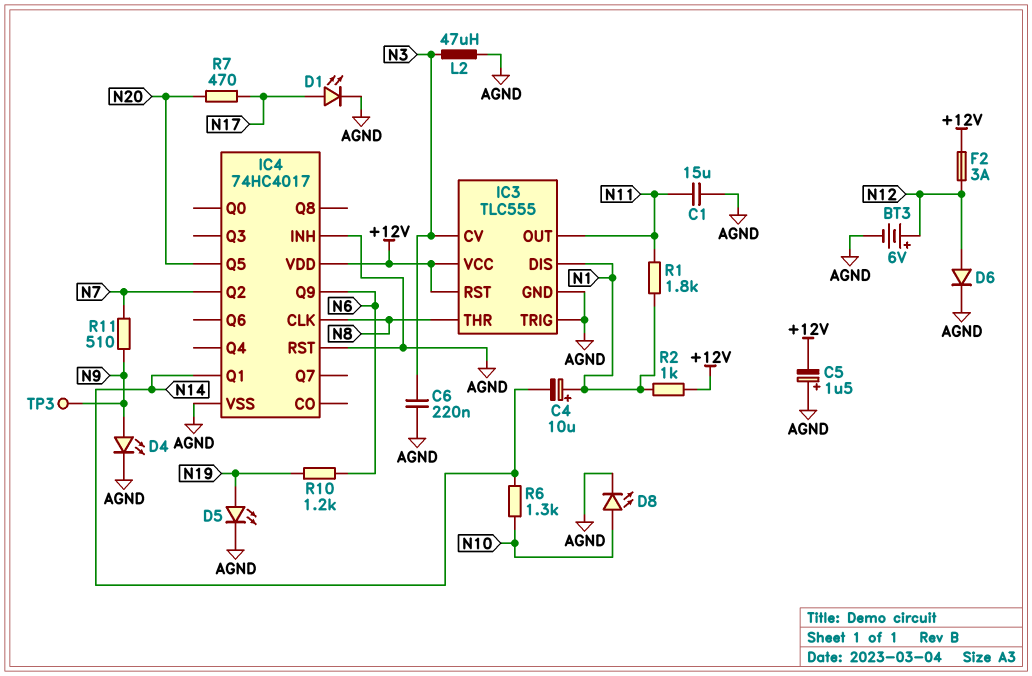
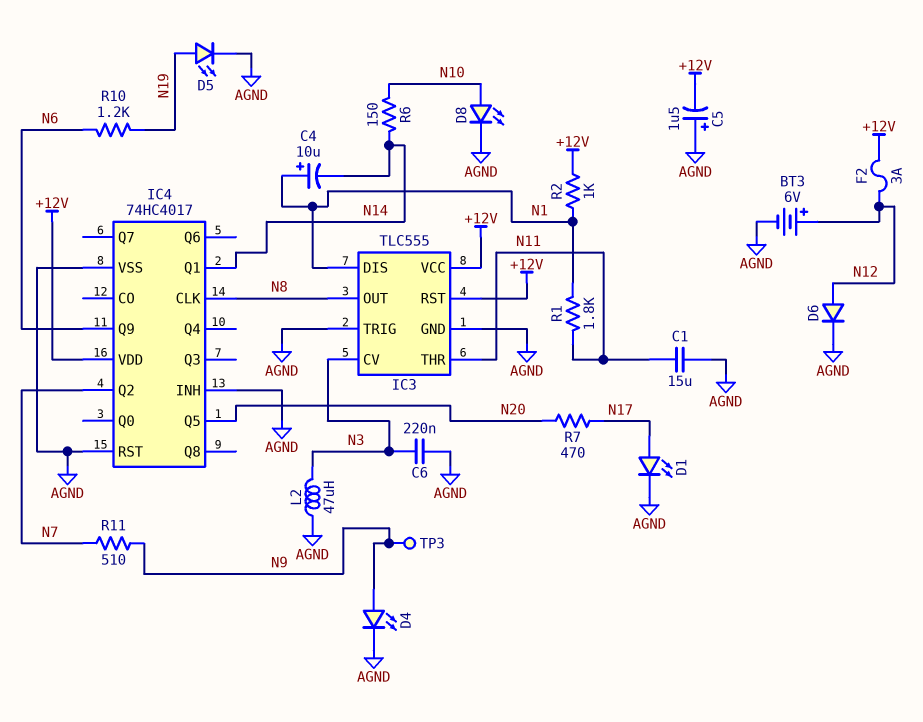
IC3 pin OUT: N11 -> N8
IC3 pin THR: N8 -> N11
R6: 1.3k (N10, N14) -> 150 (N10, N14)

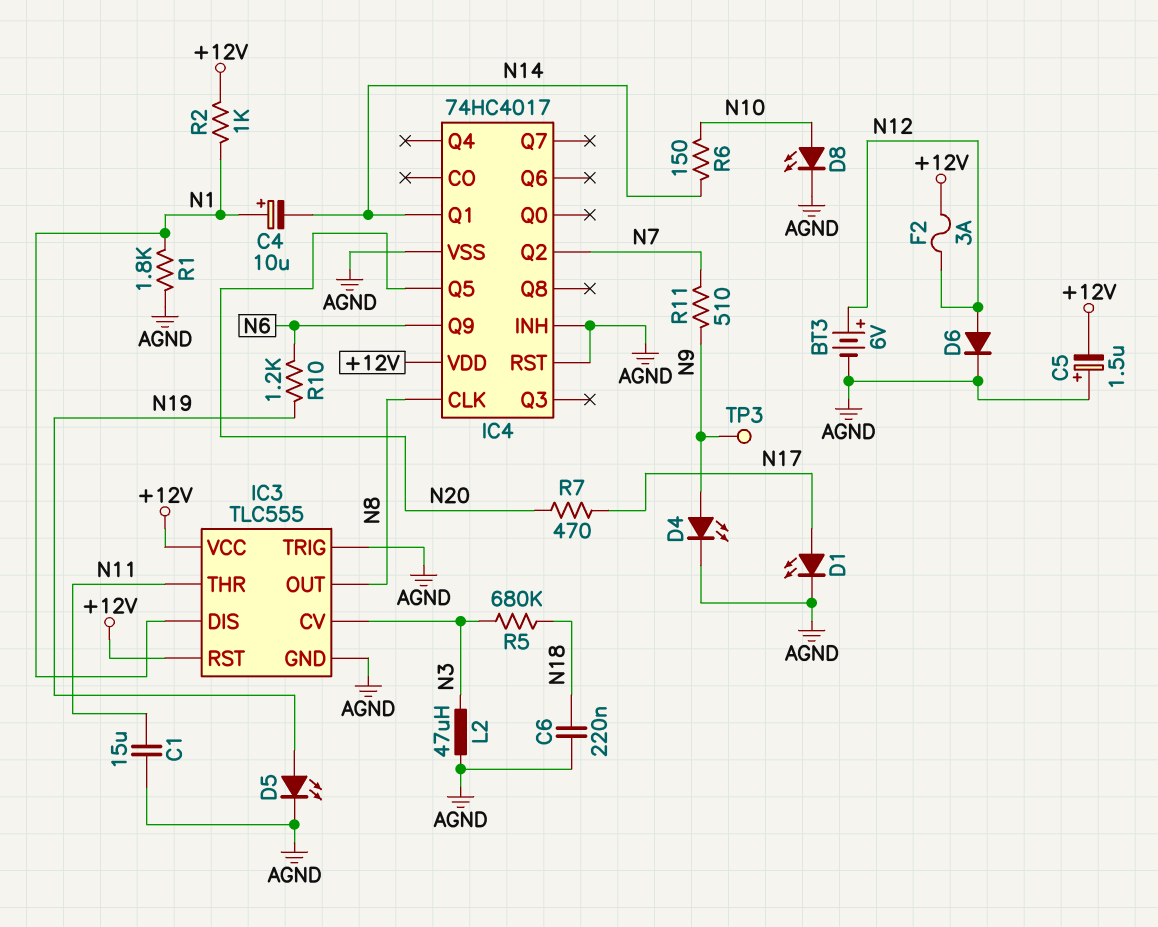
C6: 220nF (AGND, N3) -> 220nF (AGND, N18)
R1: 1.8k (N1, N11) -> 1.8k (AGND, N1)
R5: none -> 680k (N3, N18)

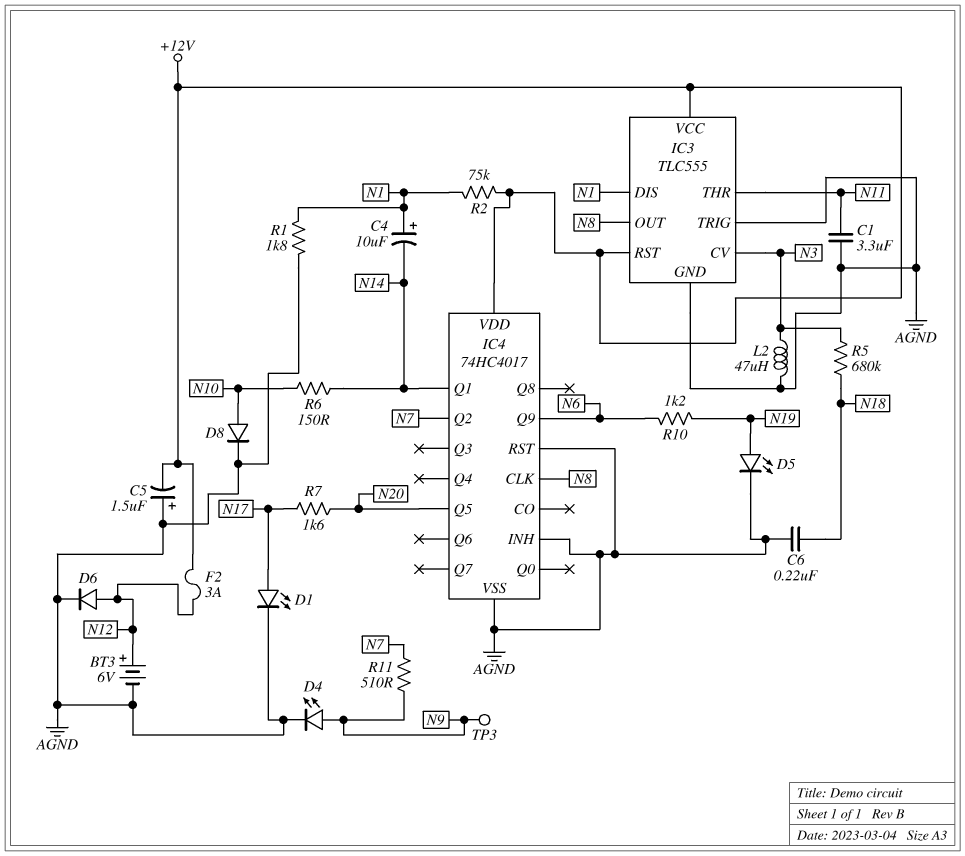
C1: 15uF (AGND, N11) -> 3.3uF (AGND, N11)
D8: LED (A N10, K AGND) -> diode (A N10, K AGND)
R2: 1k (+12V, N1) -> 75k (+12V, N1)
R7: 470 (N17, N20) -> 1.6k (N17, N20)

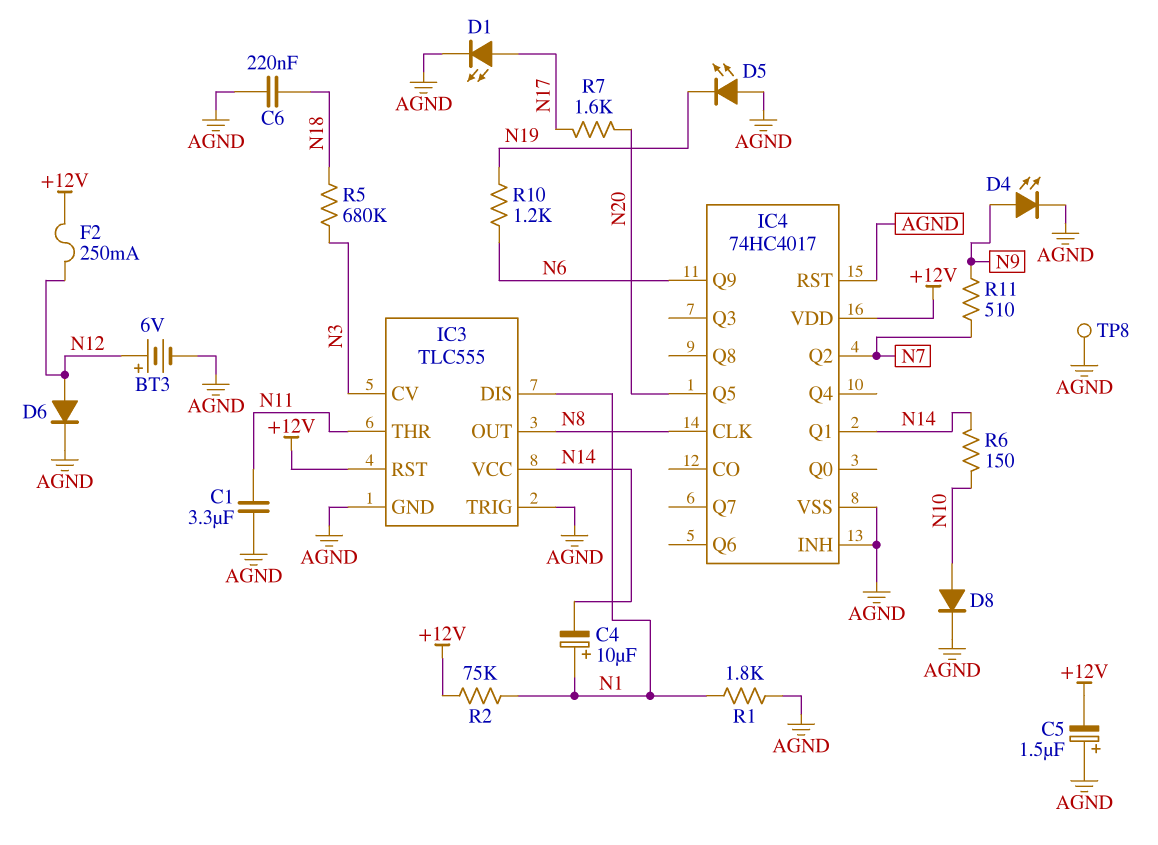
D5: LED (A N19, K AGND) -> LED (A AGND, K N19)
F2: 3A (+12V, N12) -> 250mA (+12V, N12)
IC3 pin VCC: +12V -> N14
L2: 47uH (AGND, N3) -> none
TP3: test point (N9) -> none
TP8: none -> test point (AGND)

